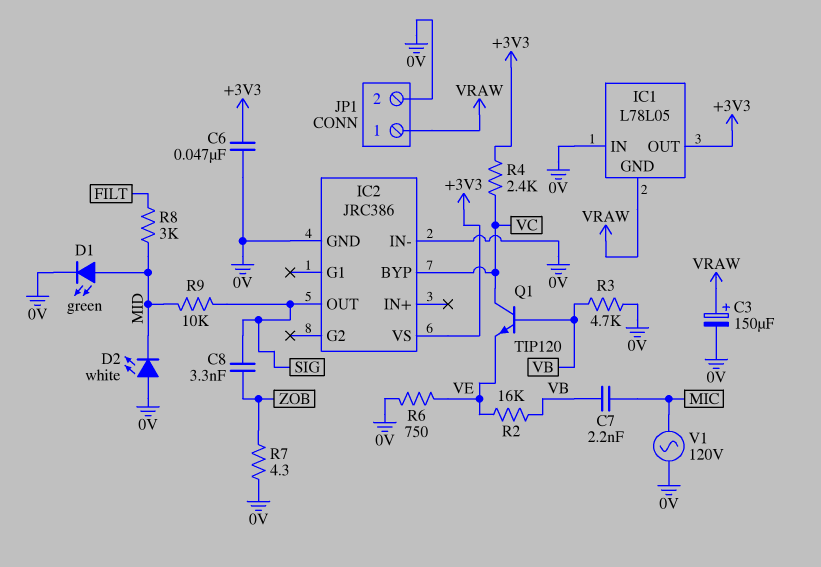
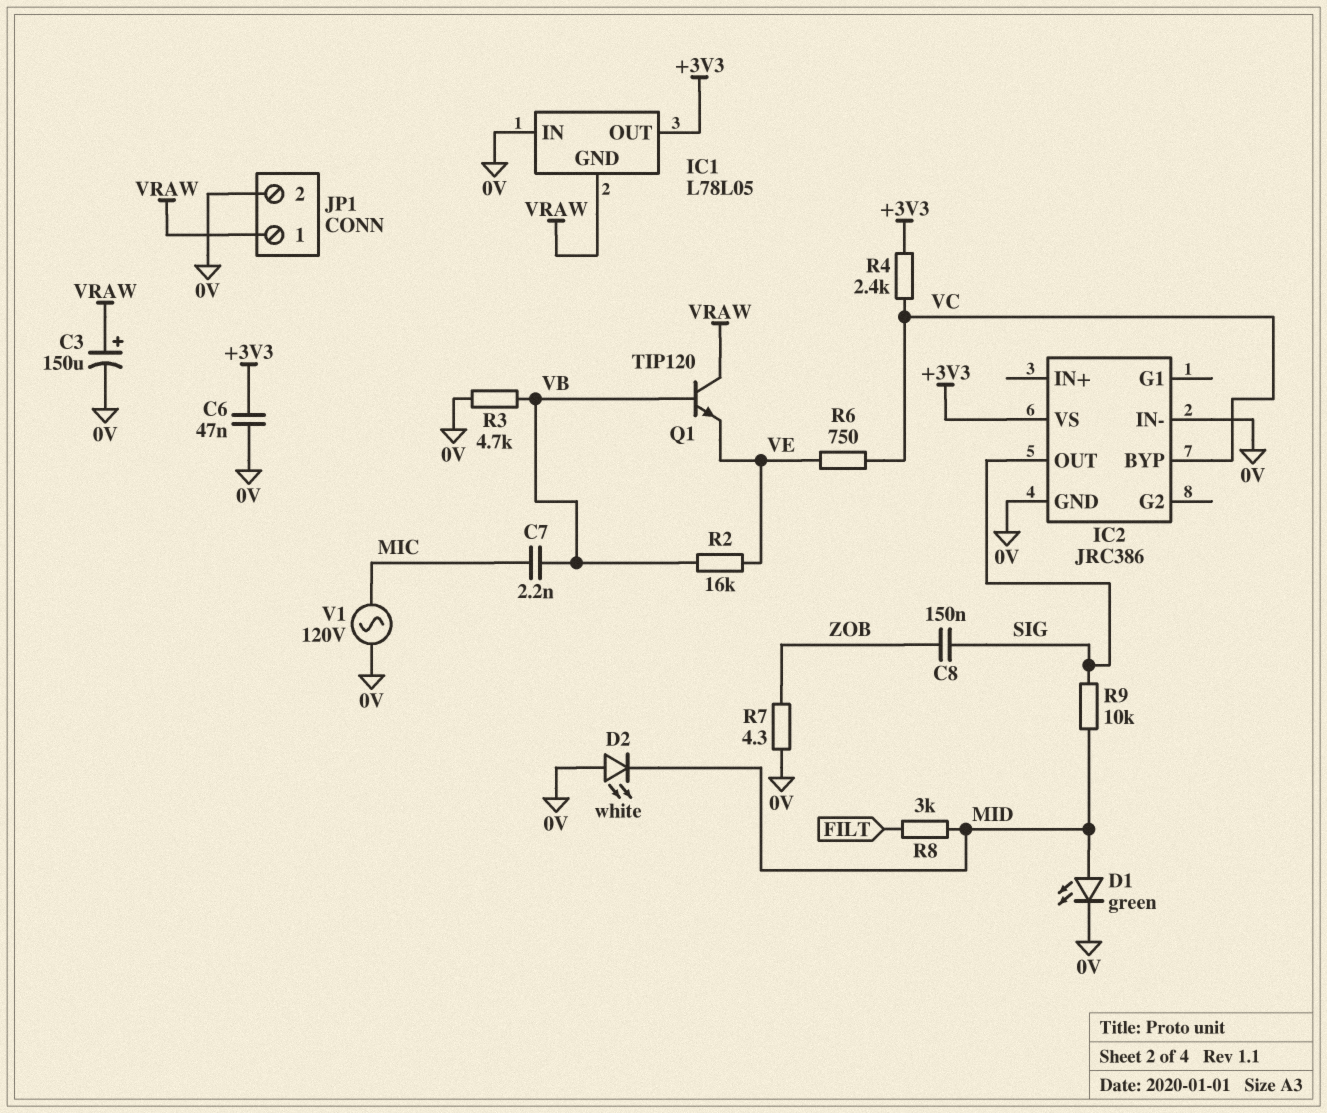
C8: 3.3nF (SIG, ZOB) -> 150nF (SIG, ZOB)
Q1: NPN TIP120 (B VB, C VC, E VE) -> NPN TIP120 (B VB, C VRAW, E VE)
R6: 750 (0V, VE) -> 750 (VC, VE)

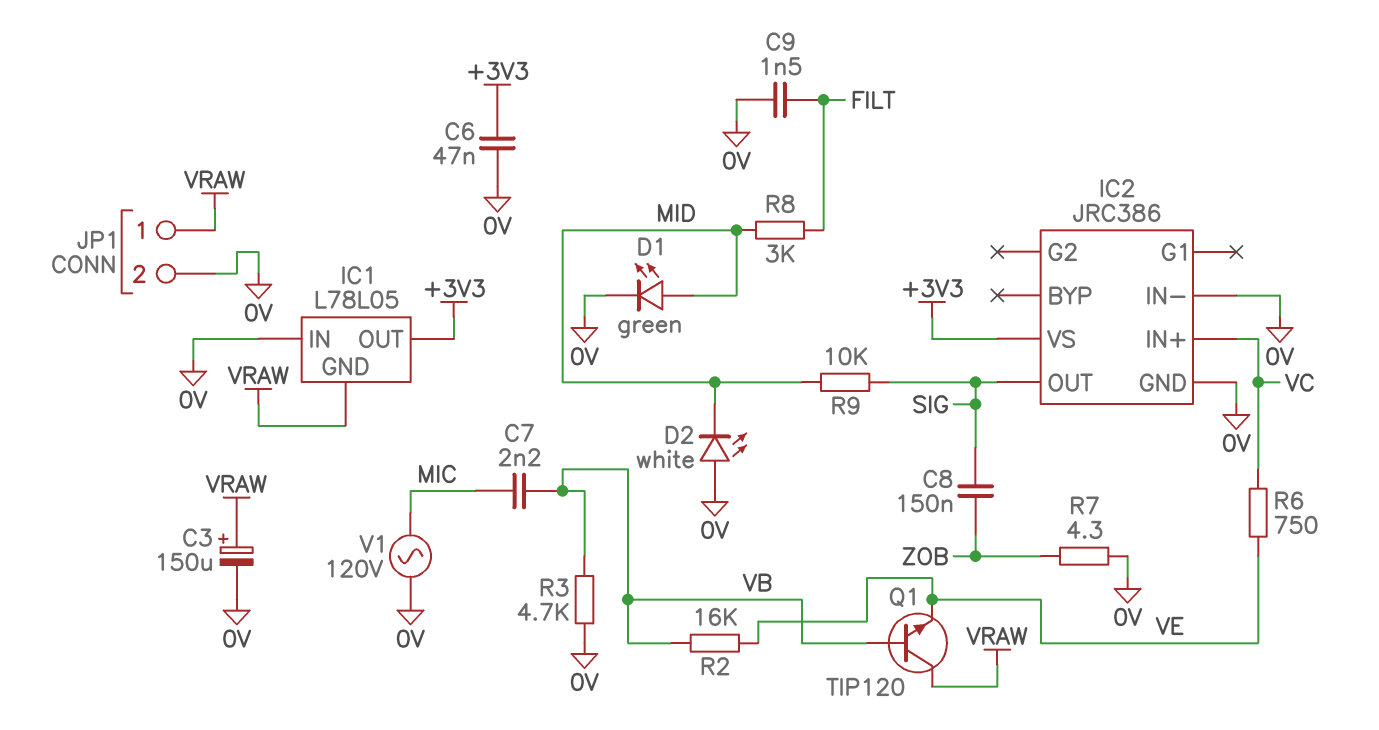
C9: none -> 1.5nF (0V, FILT)
IC2 pin BYP: VC -> none
IC2 pin IN+: none -> VC
R4: 2.4k (+3V3, VC) -> none

